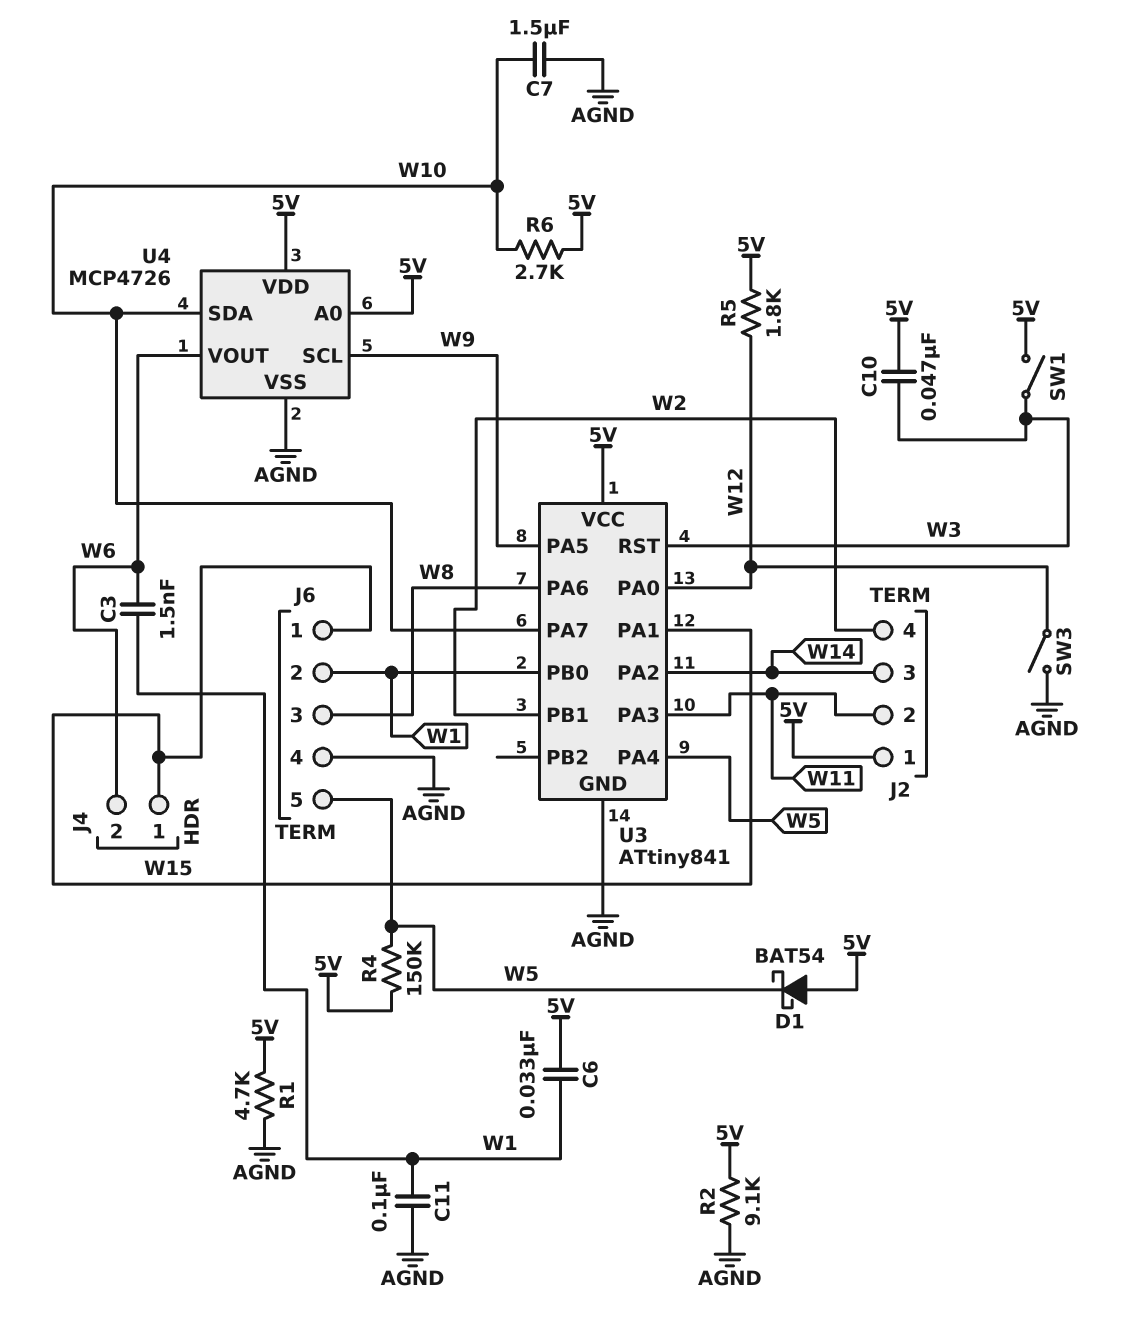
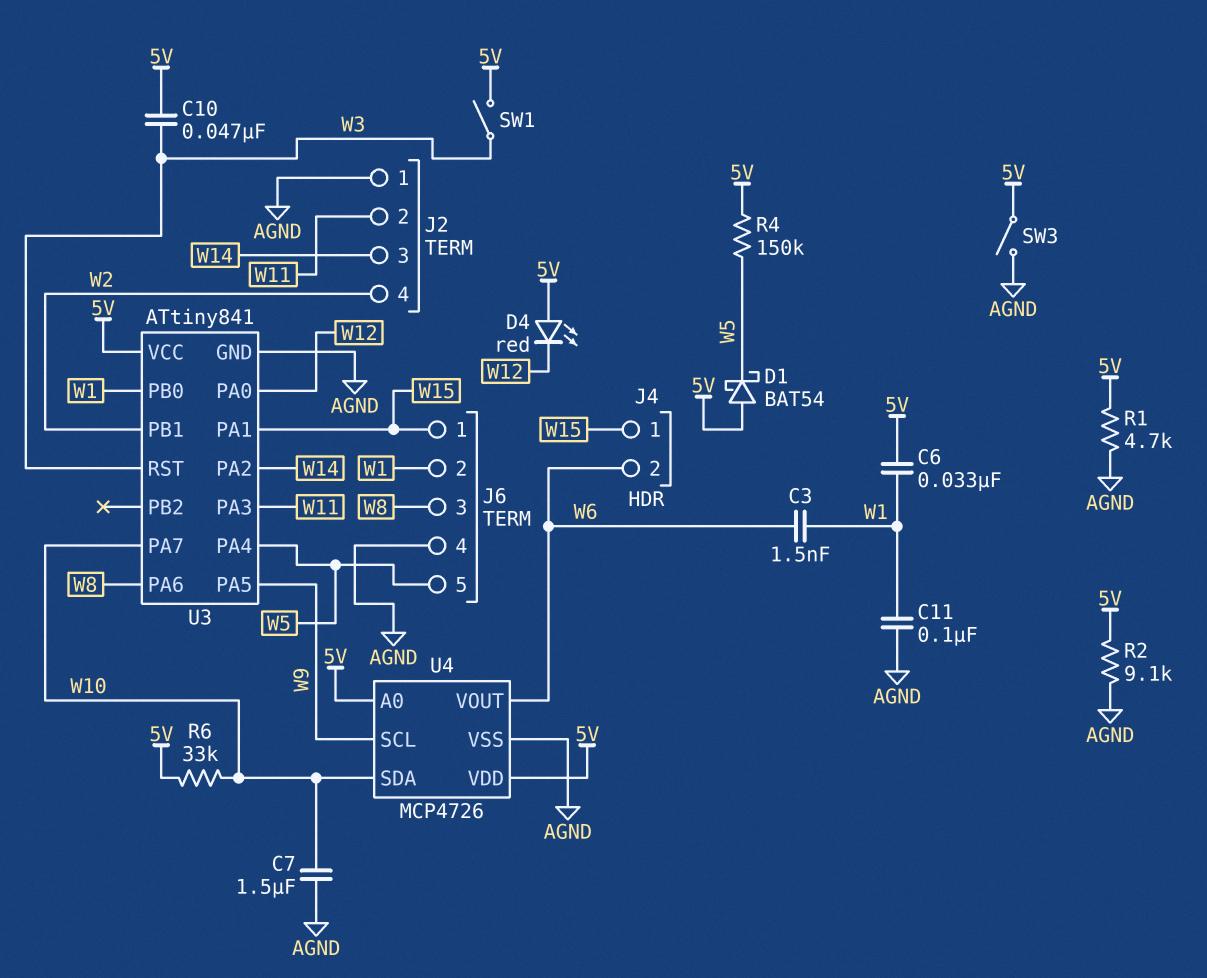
D4: none -> LED red (A 5V, K W12)
J2 pin 1: 5V -> AGND
R5: 1.8k (5V, W12) -> none
R6: 2.7k (5V, W10) -> 33k (5V, W10)
SW3: switch (AGND, W12) -> switch (5V, AGND)

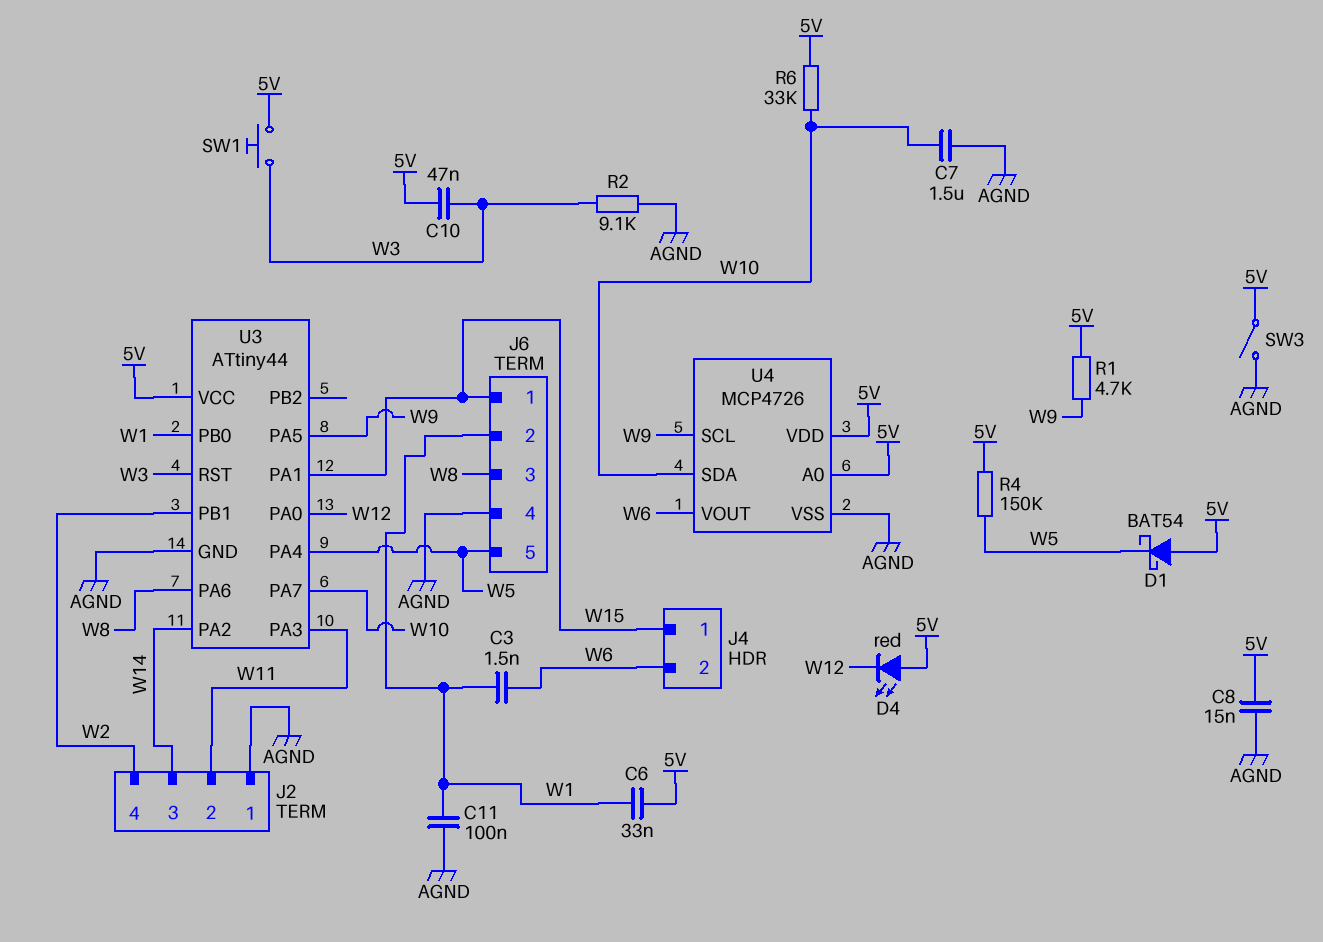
C8: none -> 15nF (5V, AGND)
R1: 4.7k (5V, AGND) -> 4.7k (5V, W9)
R2: 9.1k (5V, AGND) -> 9.1k (AGND, W3)
SW1: switch (5V, W3) -> button (5V, W3)
U3: ATtiny841 -> ATtiny44

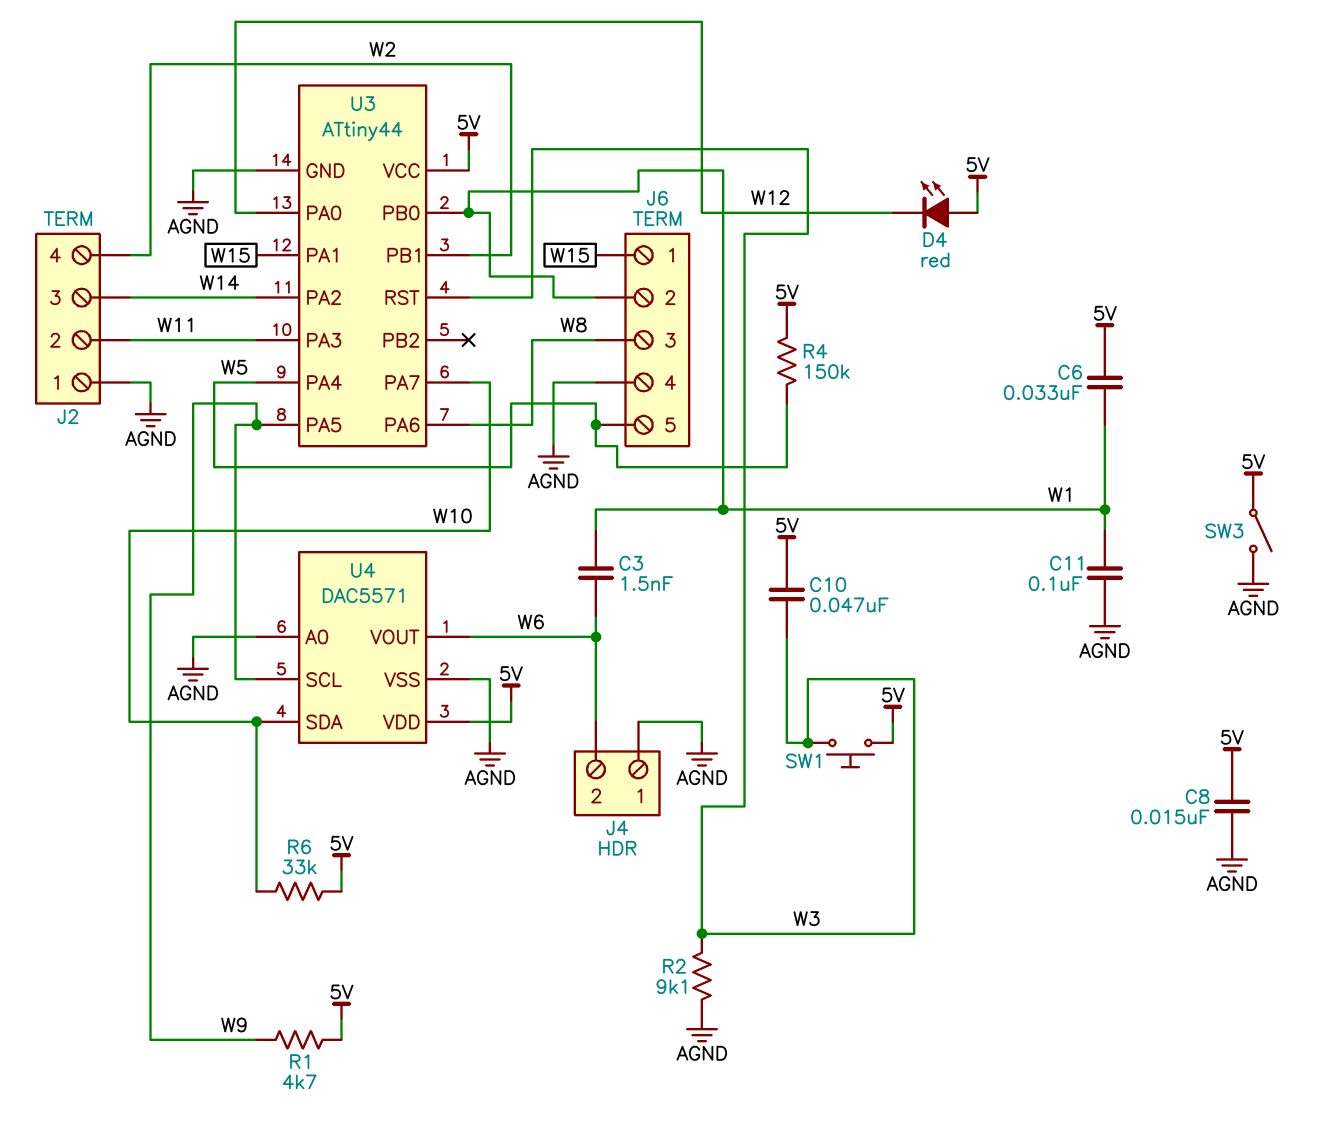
C7: 1.5uF (AGND, W10) -> none
D1: schottky BAT54 (A 5V, K W5) -> none
J4 pin 1: W15 -> AGND
U4: MCP4726 -> DAC5571
U4 pin A0: 5V -> AGND

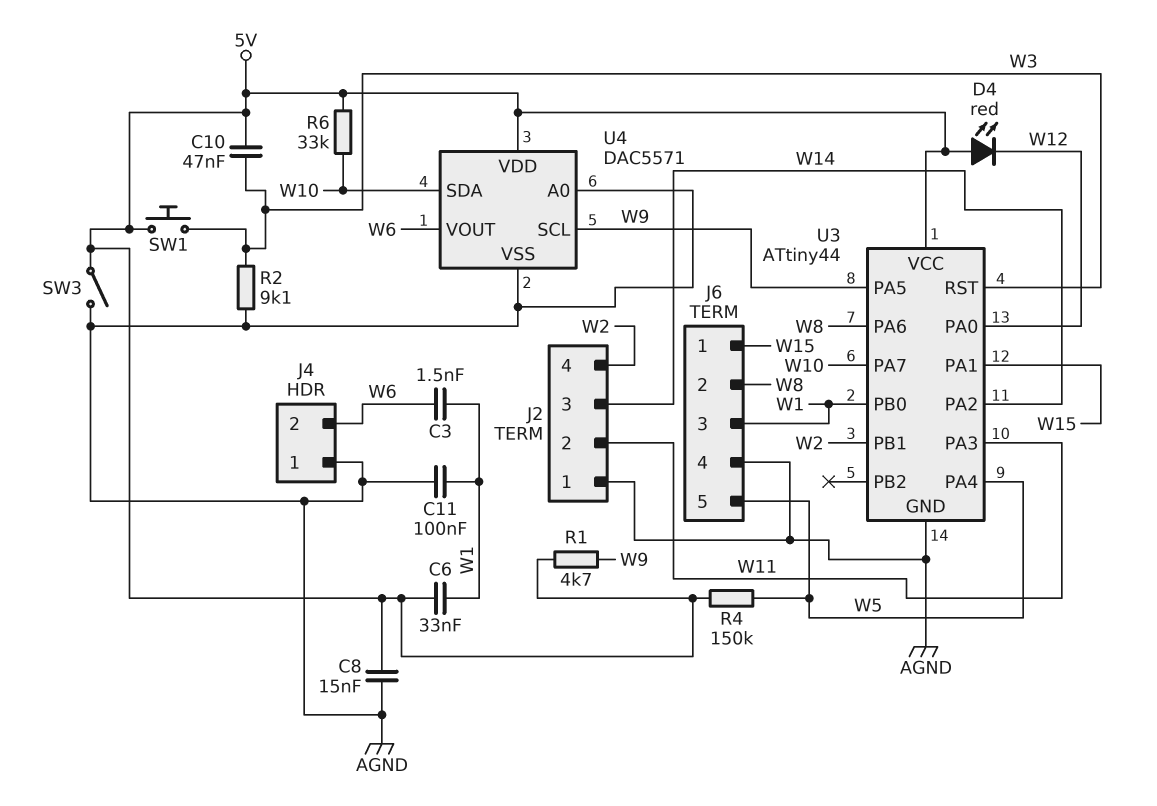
J6 pin 2: W1 -> W8
J6 pin 3: W8 -> W1

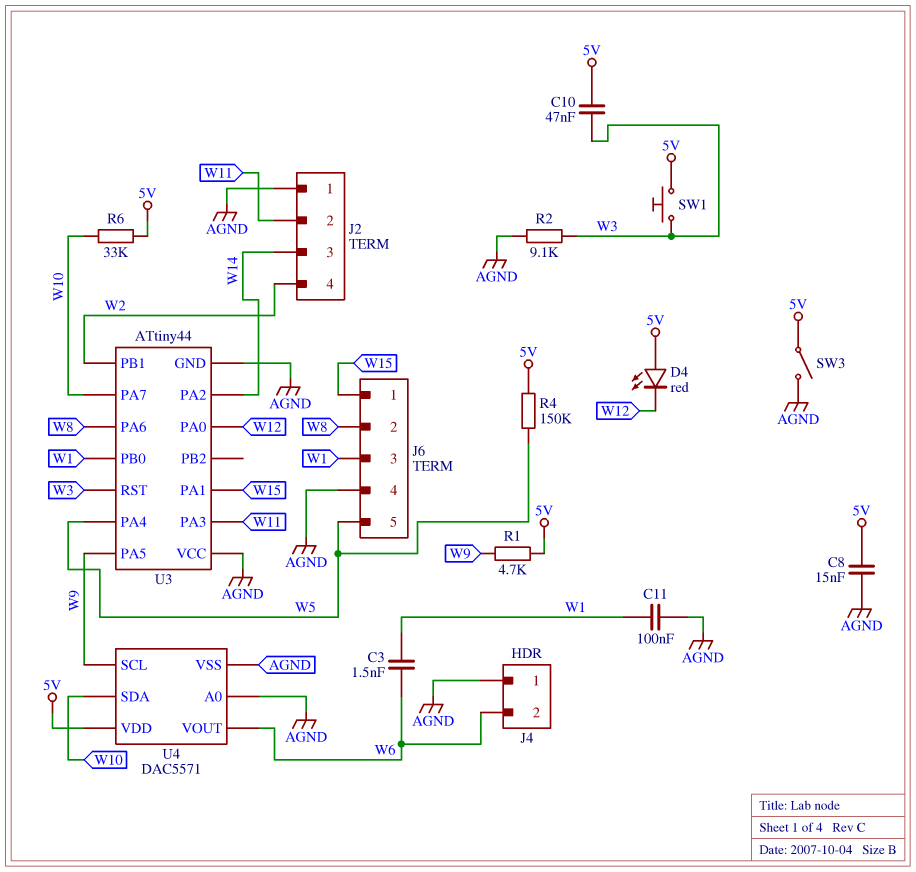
C6: 33nF (5V, W1) -> none
U3 pin VCC: 5V -> AGND

